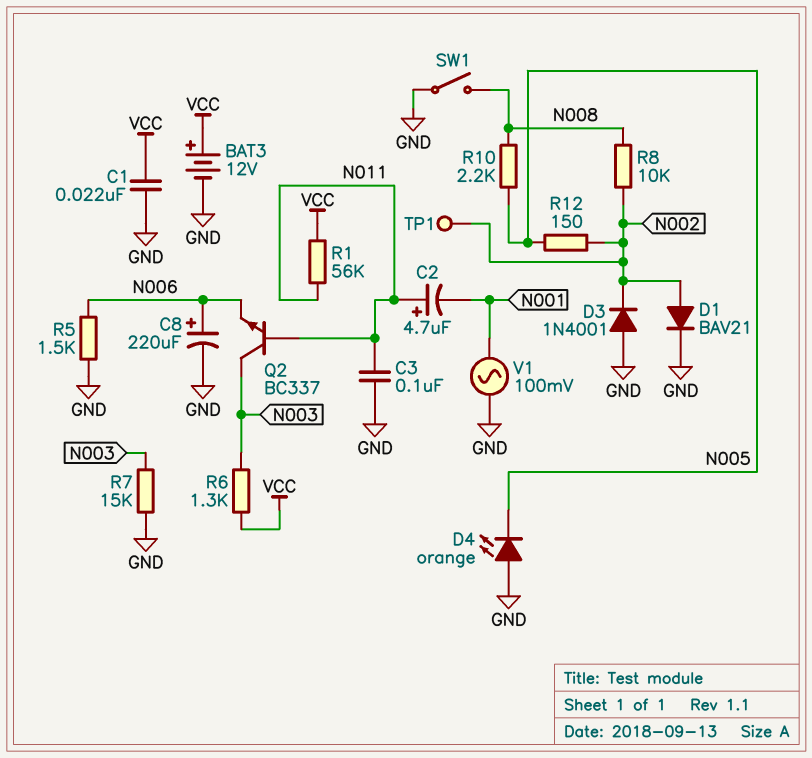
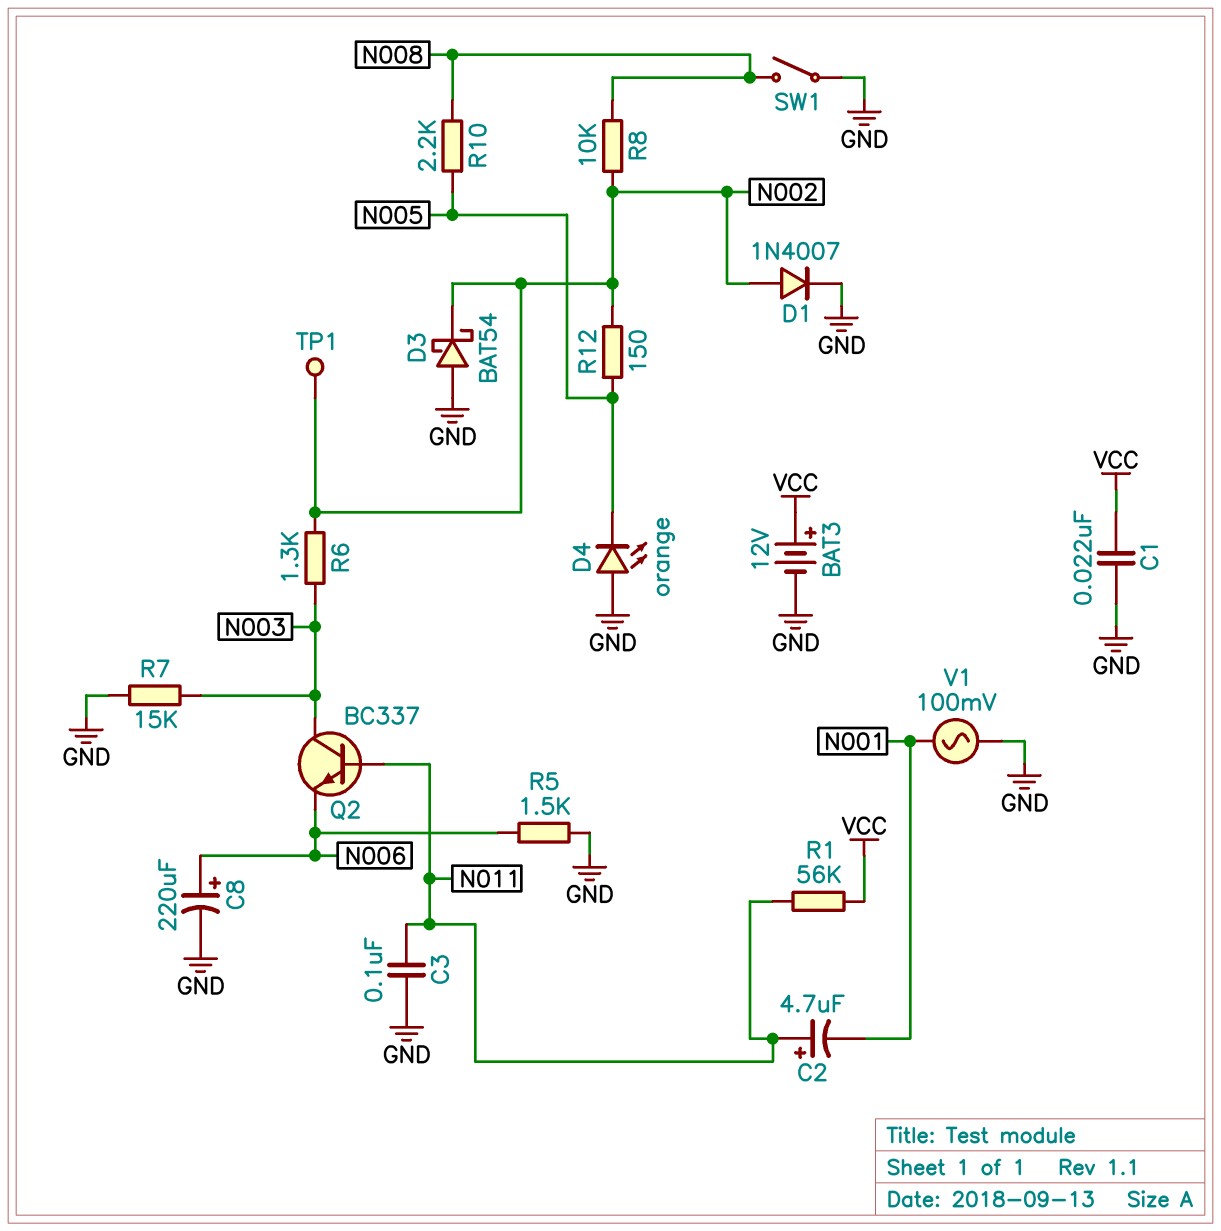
D1: diode BAV21 (A N002, K GND) -> diode 1N4007 (A N002, K GND)
D3: diode 1N4001 (A GND, K N002) -> schottky BAT54 (A GND, K N002)
R6: 1.3k (N003, VCC) -> 1.3k (N002, N003)

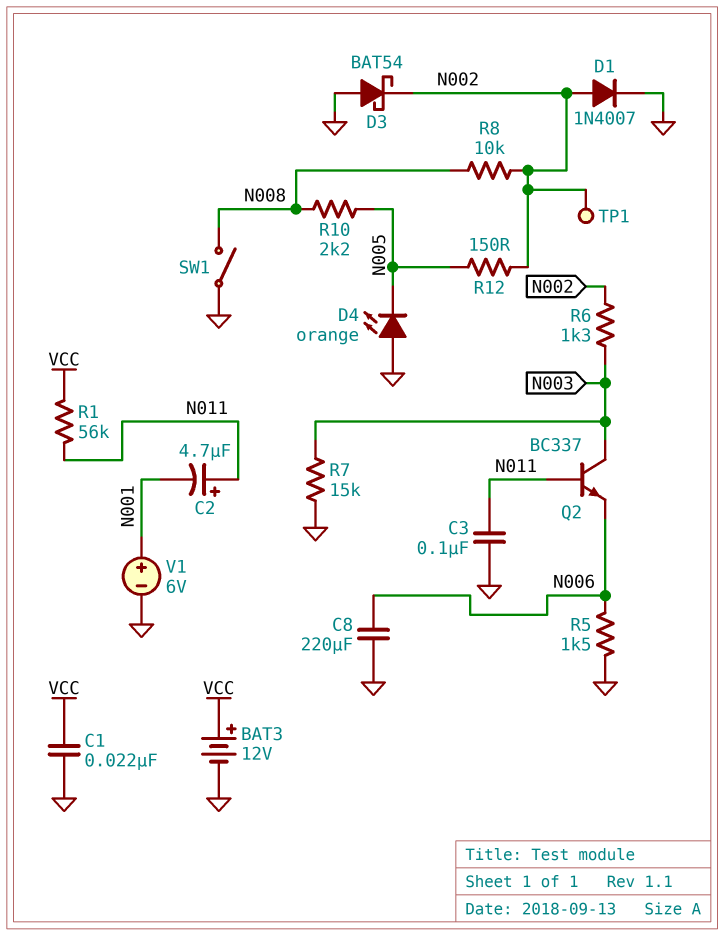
C8: 220uF (plus N006, minus GND) -> 220uF (GND, N006)
V1: AC 100mV (GND, N001) -> 6V (plus N001, minus GND)

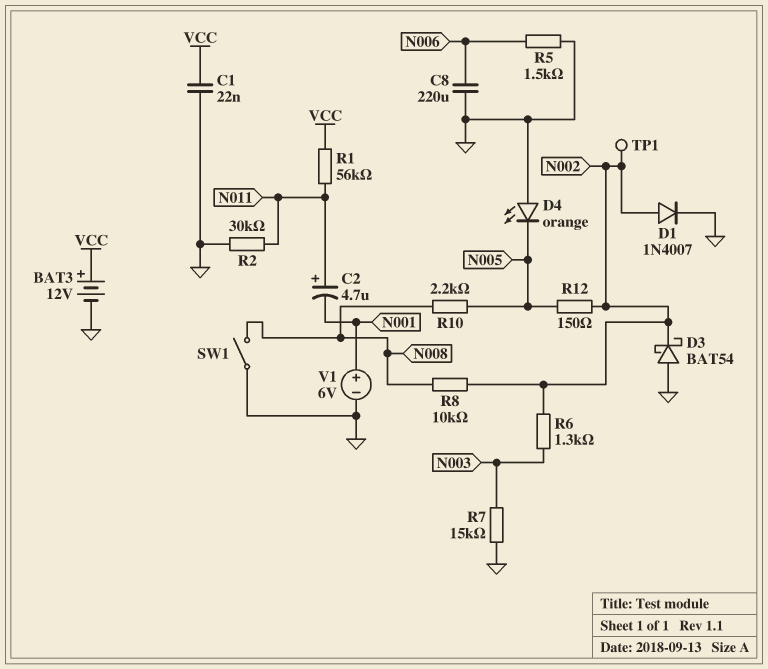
C3: 100nF (GND, N011) -> none
Q2: NPN BC337 (B N011, C N003, E N006) -> none
R2: none -> 30k (GND, N011)

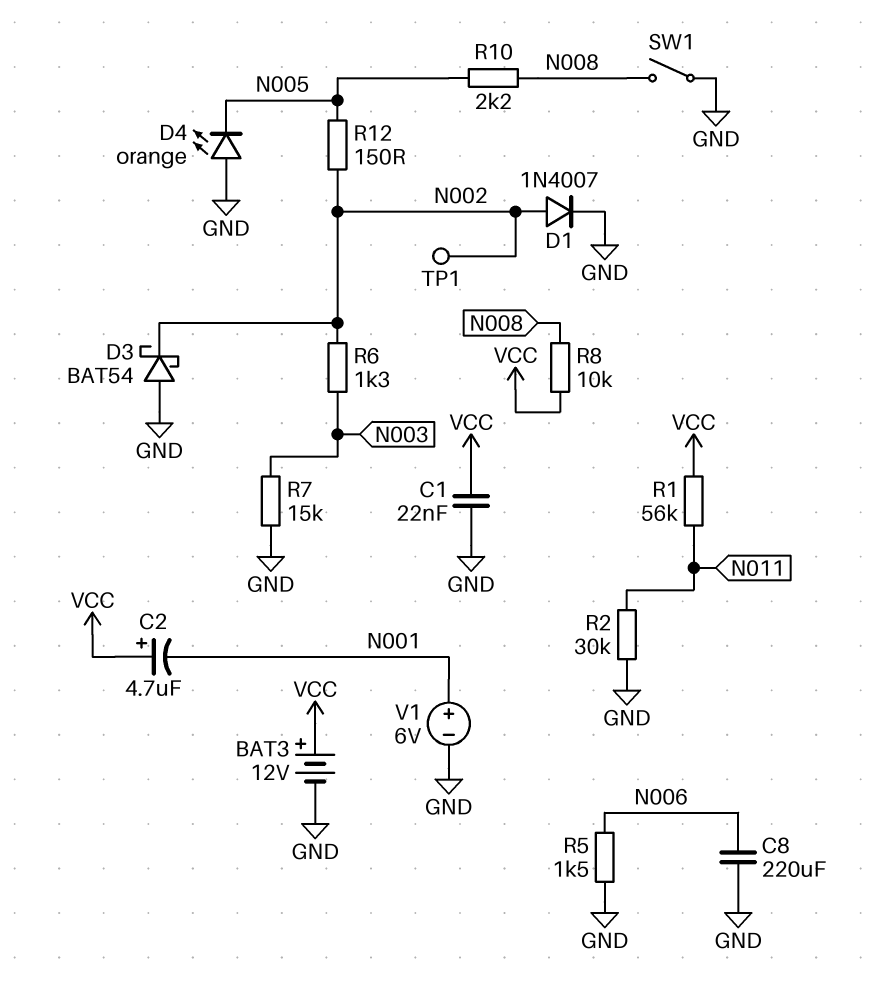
C2: 4.7uF (plus N011, minus N001) -> 4.7uF (plus VCC, minus N001)
R8: 10k (N002, N008) -> 10k (N008, VCC)

